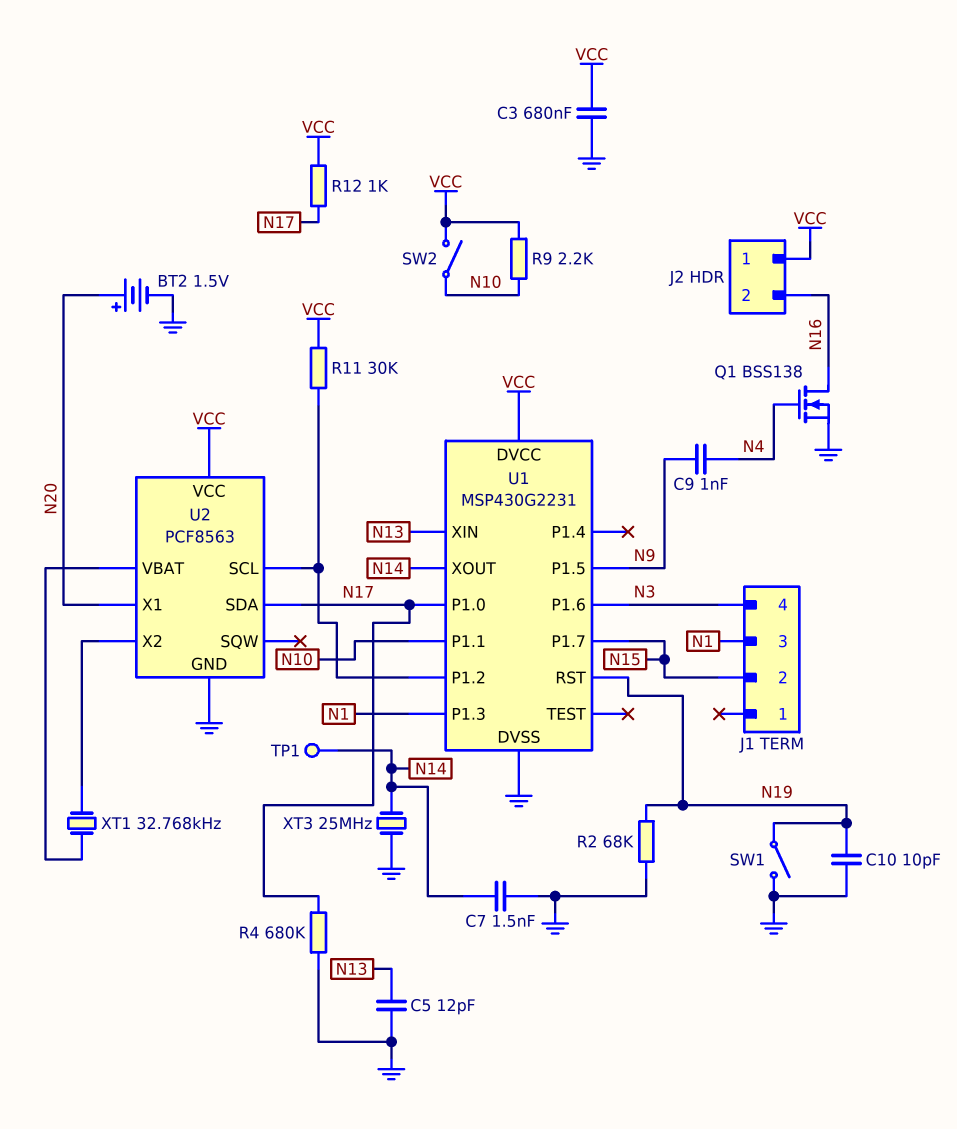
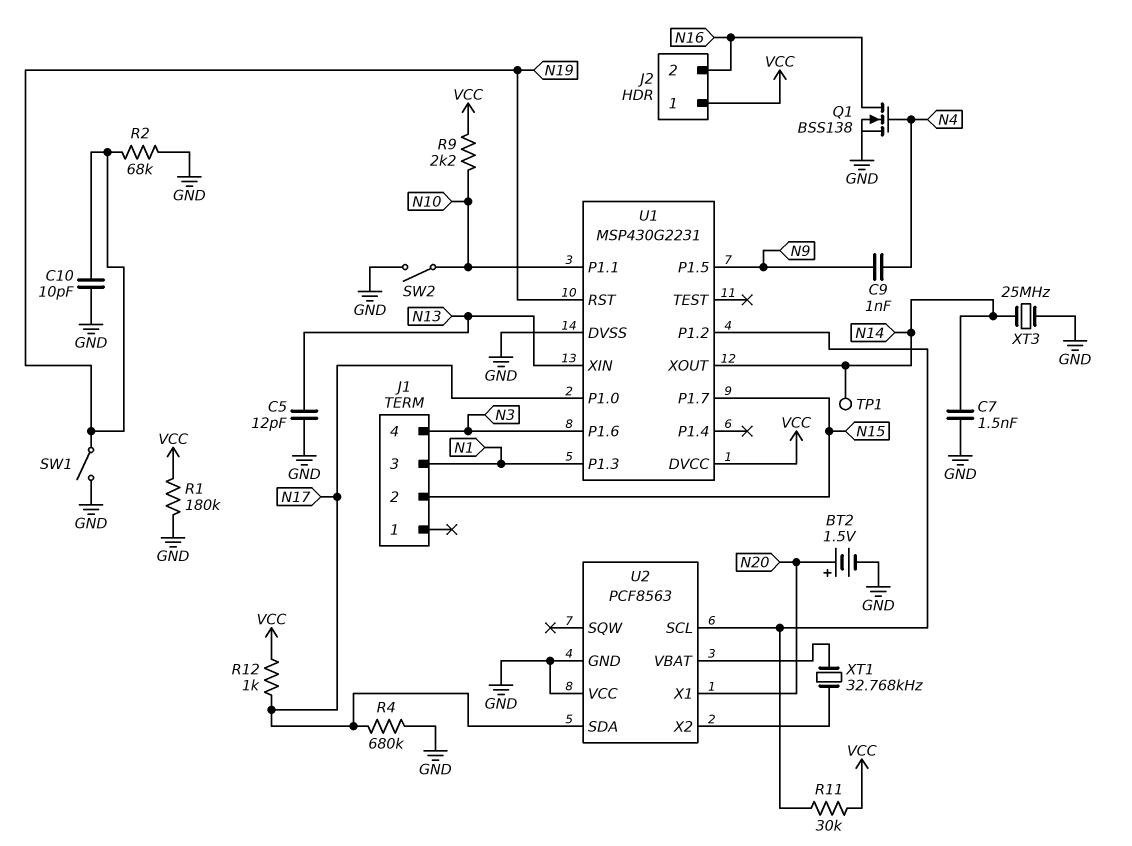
C3: 680nF (GND, VCC) -> none
R1: none -> 180k (GND, VCC)
SW2: switch (N10, VCC) -> switch (GND, N10)
U2 pin VCC: VCC -> GND

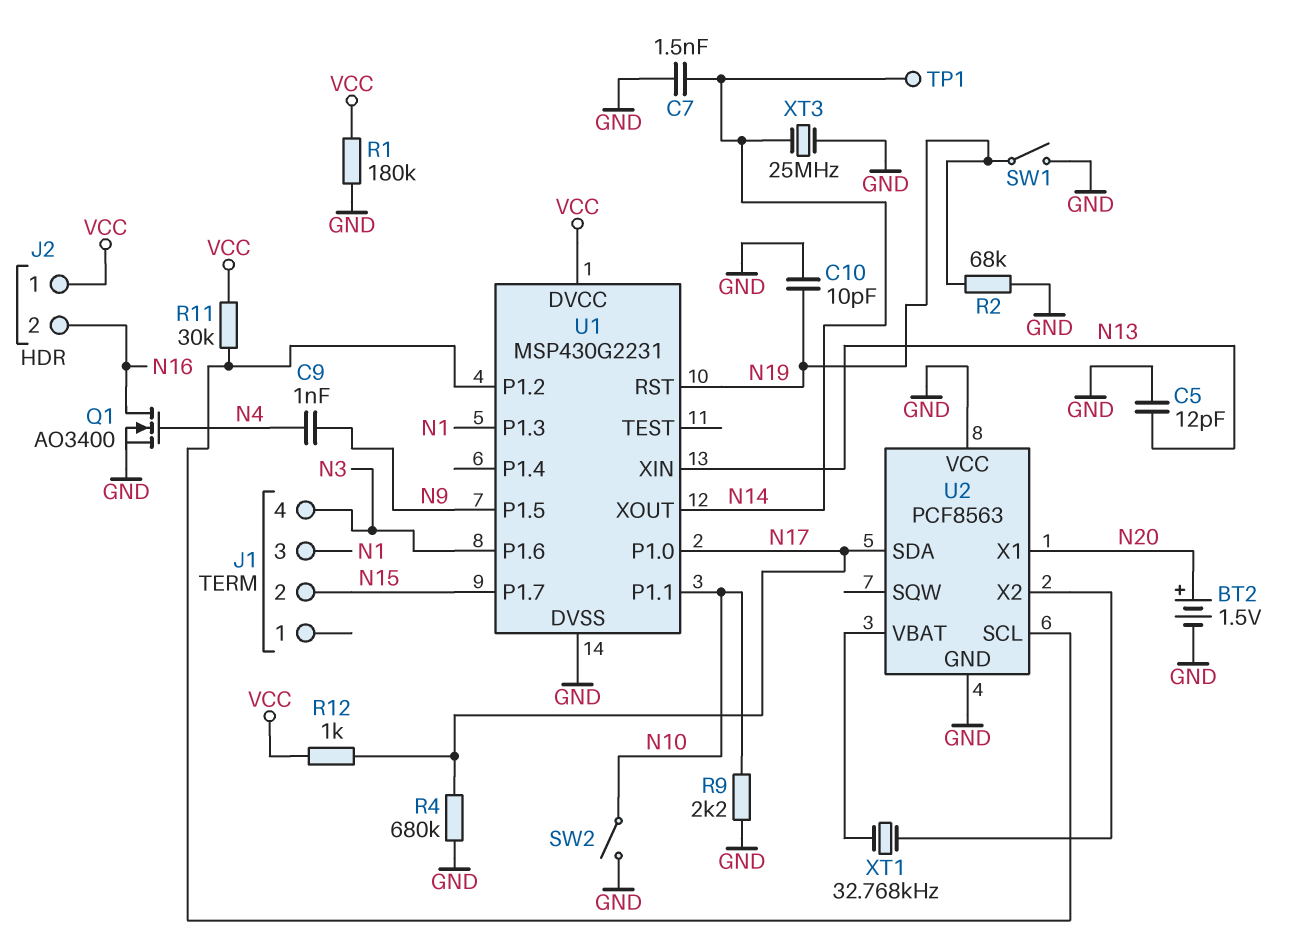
Q1: NMOS BSS138 (G N4, D N16, S GND) -> NMOS AO3400 (G N4, D N16, S GND)
R9: 2.2k (N10, VCC) -> 2.2k (GND, N10)

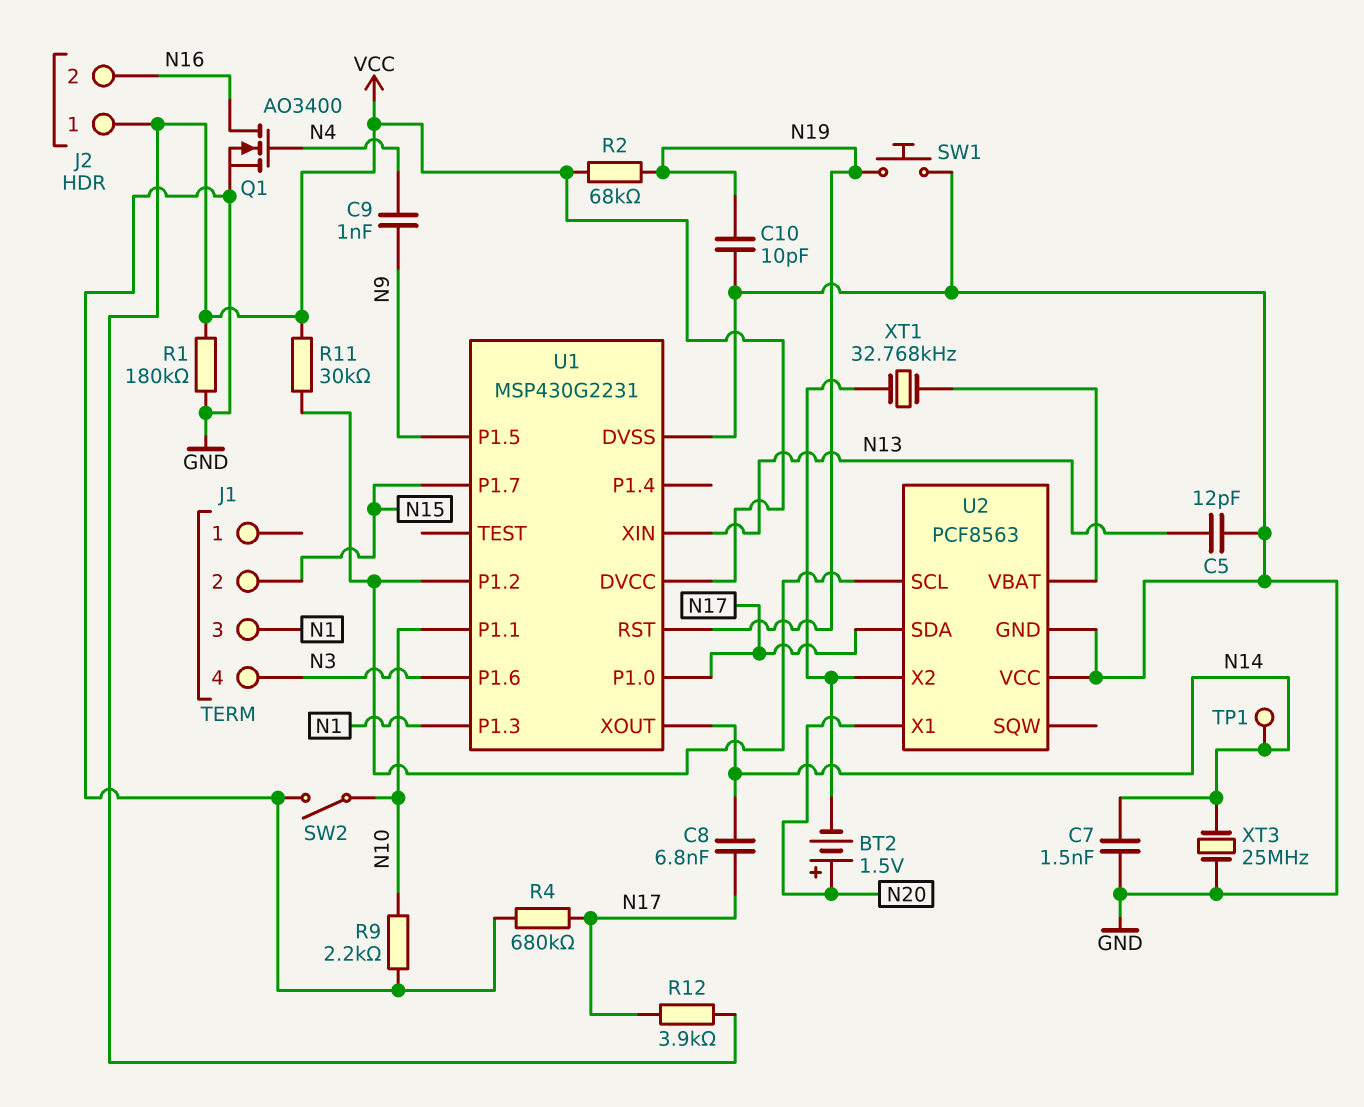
BT2: 1.5V (plus N20, minus GND) -> 1.5V (plus N20, minus U2/X2)
C8: none -> 6.8nF (N14, N17)
R2: 68k (GND, N19) -> 68k (N19, VCC)
R12: 1k (N17, VCC) -> 3.9k (N17, VCC)
SW1: switch (GND, N19) -> button (GND, N19)

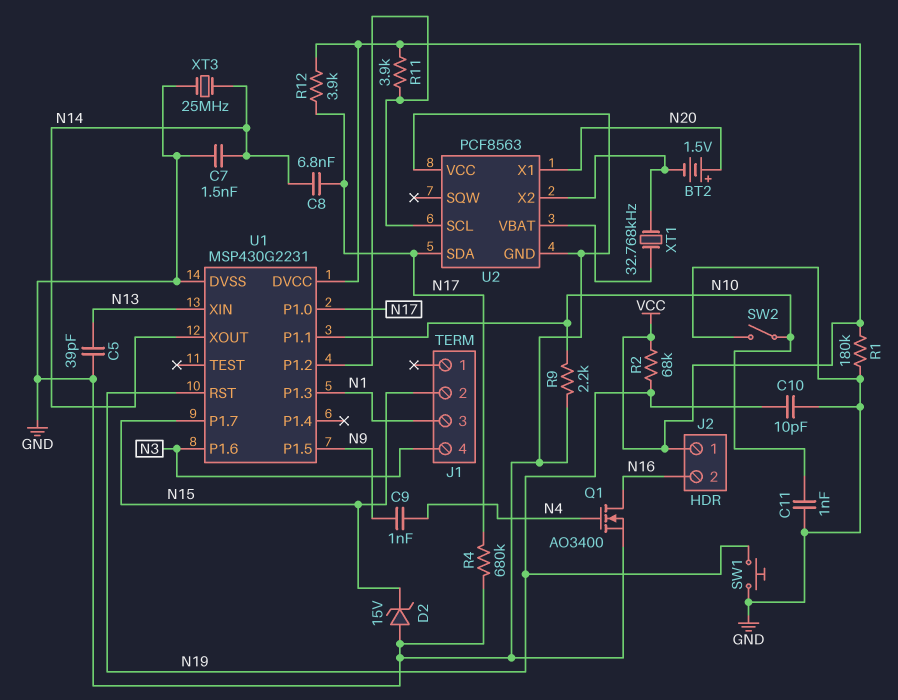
C5: 12pF (GND, N13) -> 39pF (GND, N13)
C11: none -> 1nF (GND, N10)
D2: none -> zener 15V (A GND, K N15)
R11: 30k (U1/P1.2, VCC) -> 3.9k (U1/P1.2, VCC)
TP1: test point (N14) -> none

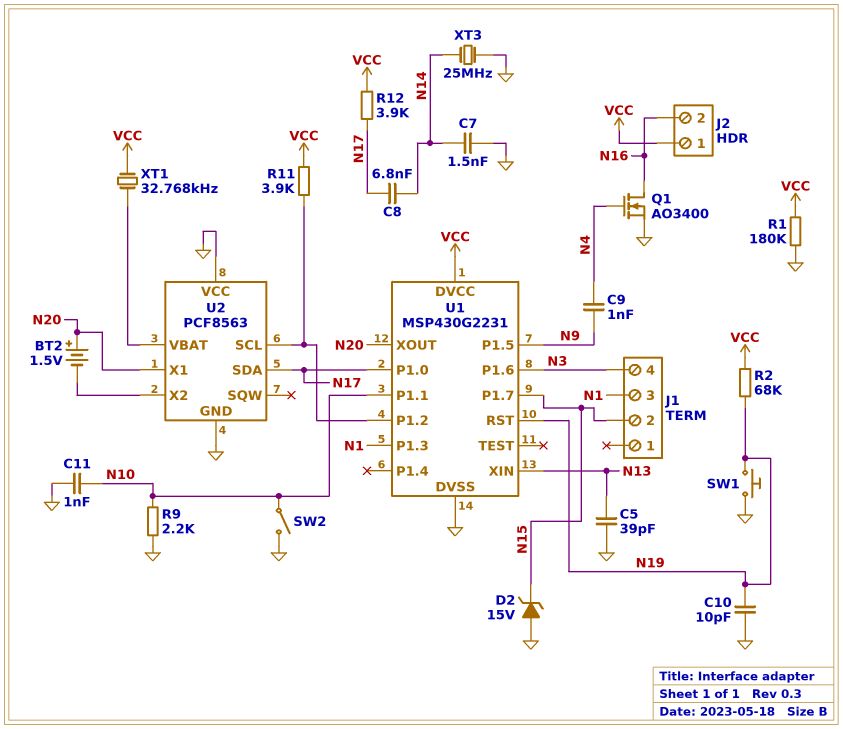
R4: 680k (GND, N17) -> none
U1 pin XOUT: N14 -> N20
XT1: 32.768kHz (U2/VBAT, U2/X2) -> 32.768kHz (U2/VBAT, VCC)

